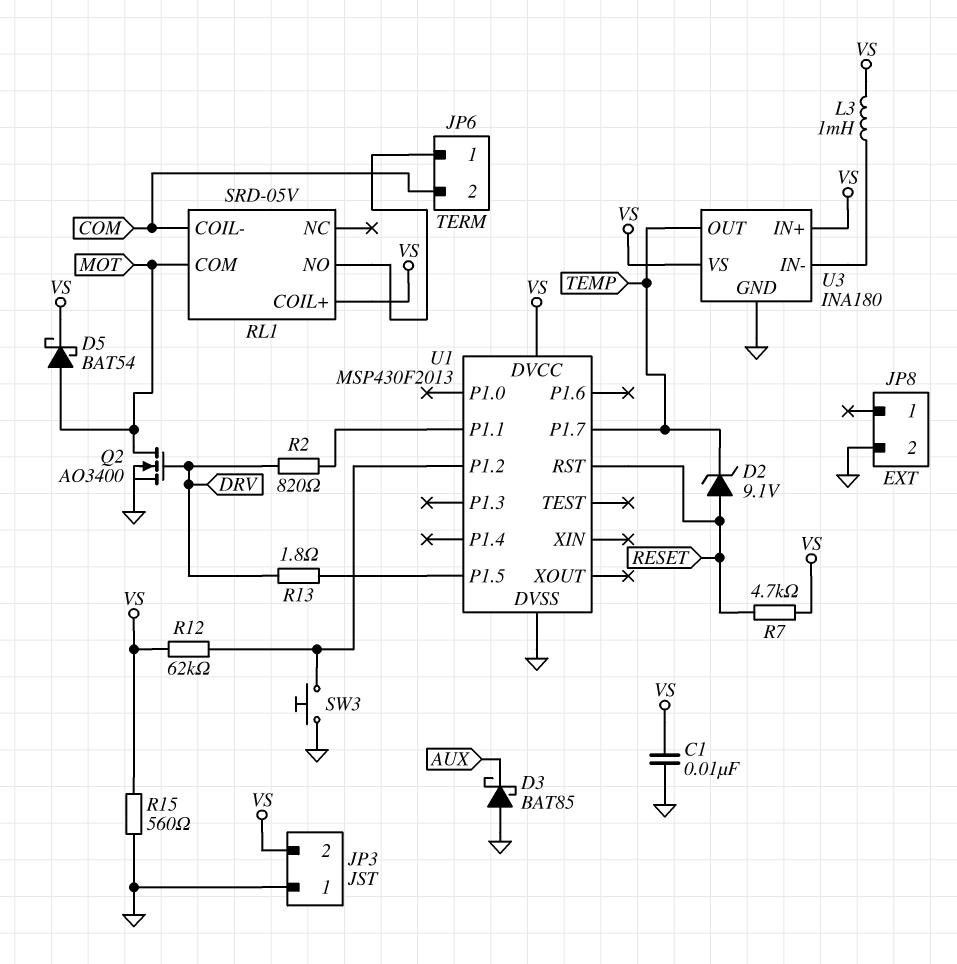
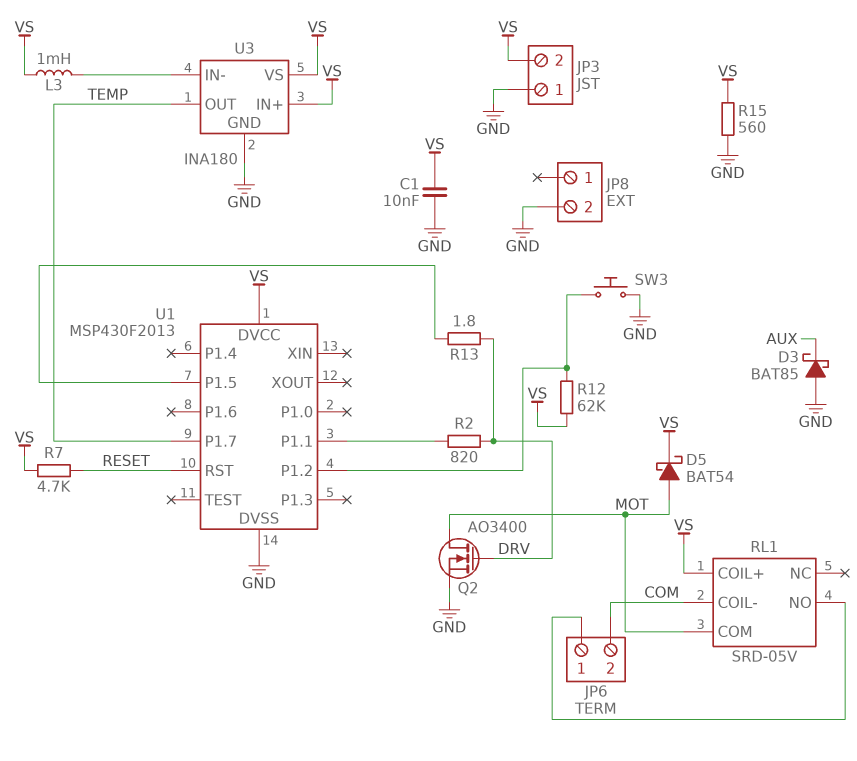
D2: zener 9.1V (A RESET, K TEMP) -> none

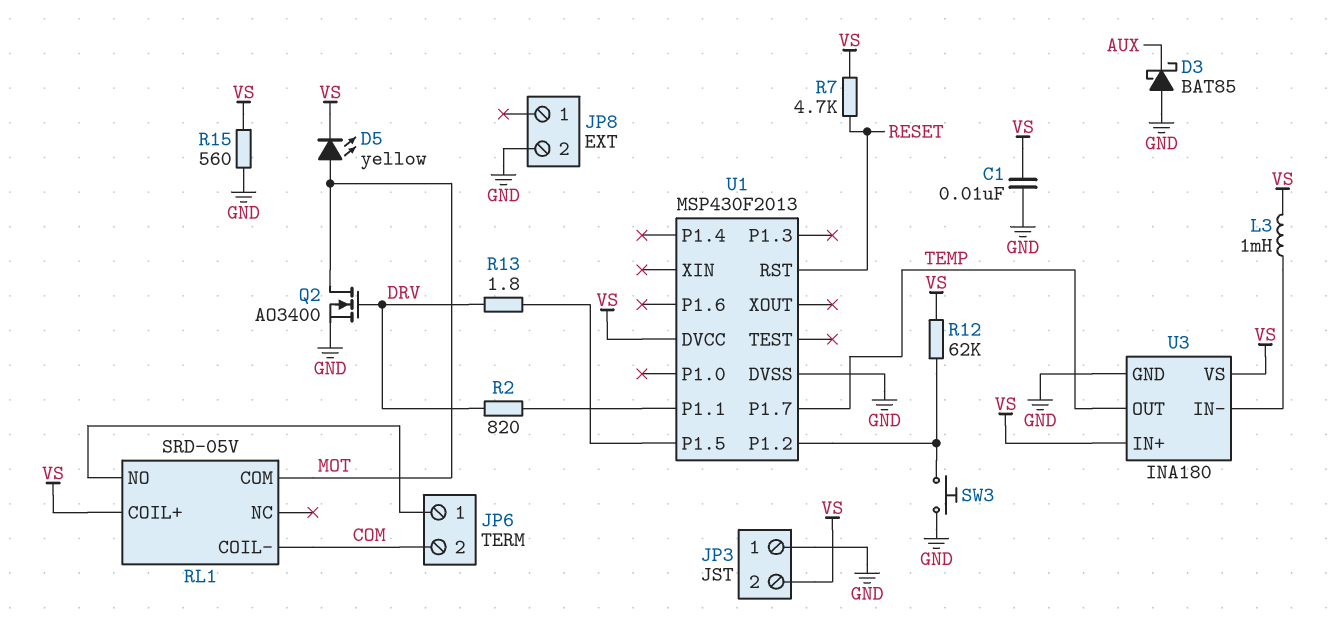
D5: schottky BAT54 (A MOT, K VS) -> LED yellow (A MOT, K VS)

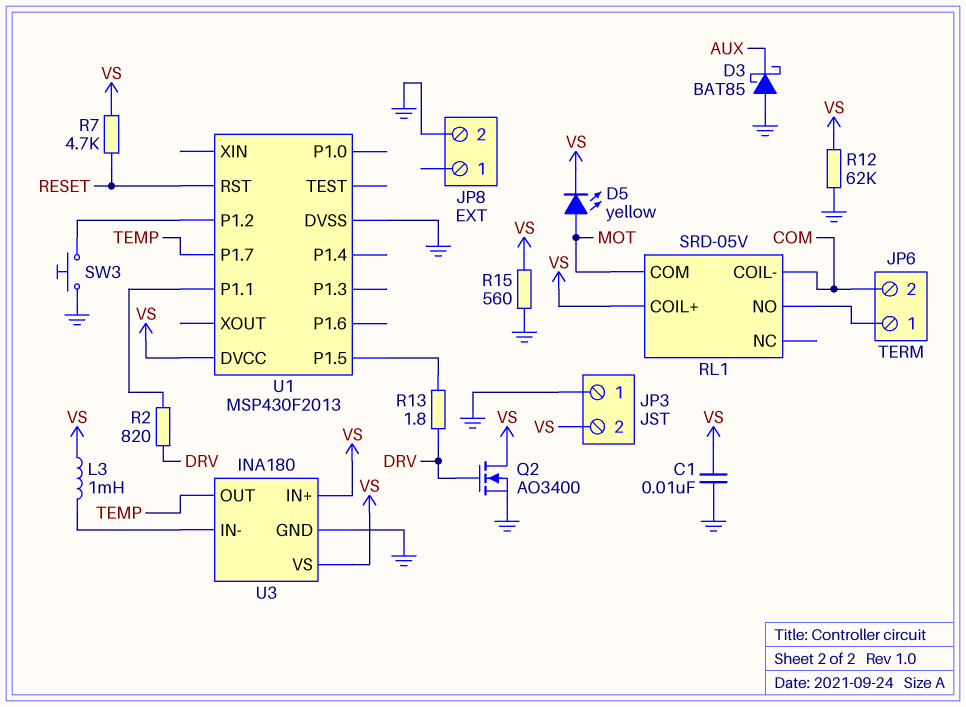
Q2: NMOS AO3400 (G DRV, D MOT, S GND) -> NMOS AO3400 (G DRV, D VS, S GND)
R12: 62k (U1/P1.2, VS) -> 62k (GND, VS)

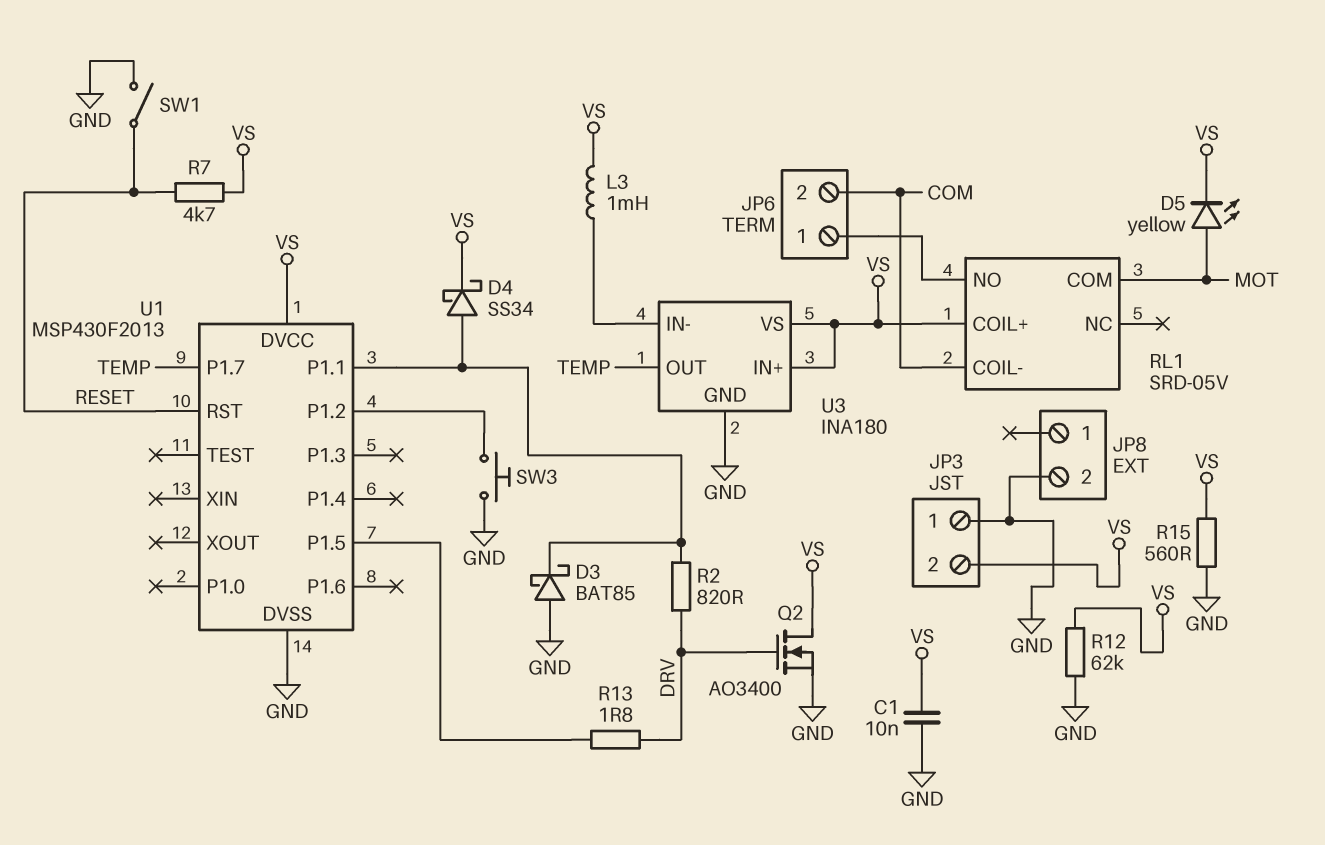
D3: schottky BAT85 (A GND, K AUX) -> schottky BAT85 (A GND, K U1/P1.1)
D4: none -> schottky SS34 (A U1/P1.1, K VS)
SW1: none -> switch (GND, RESET)

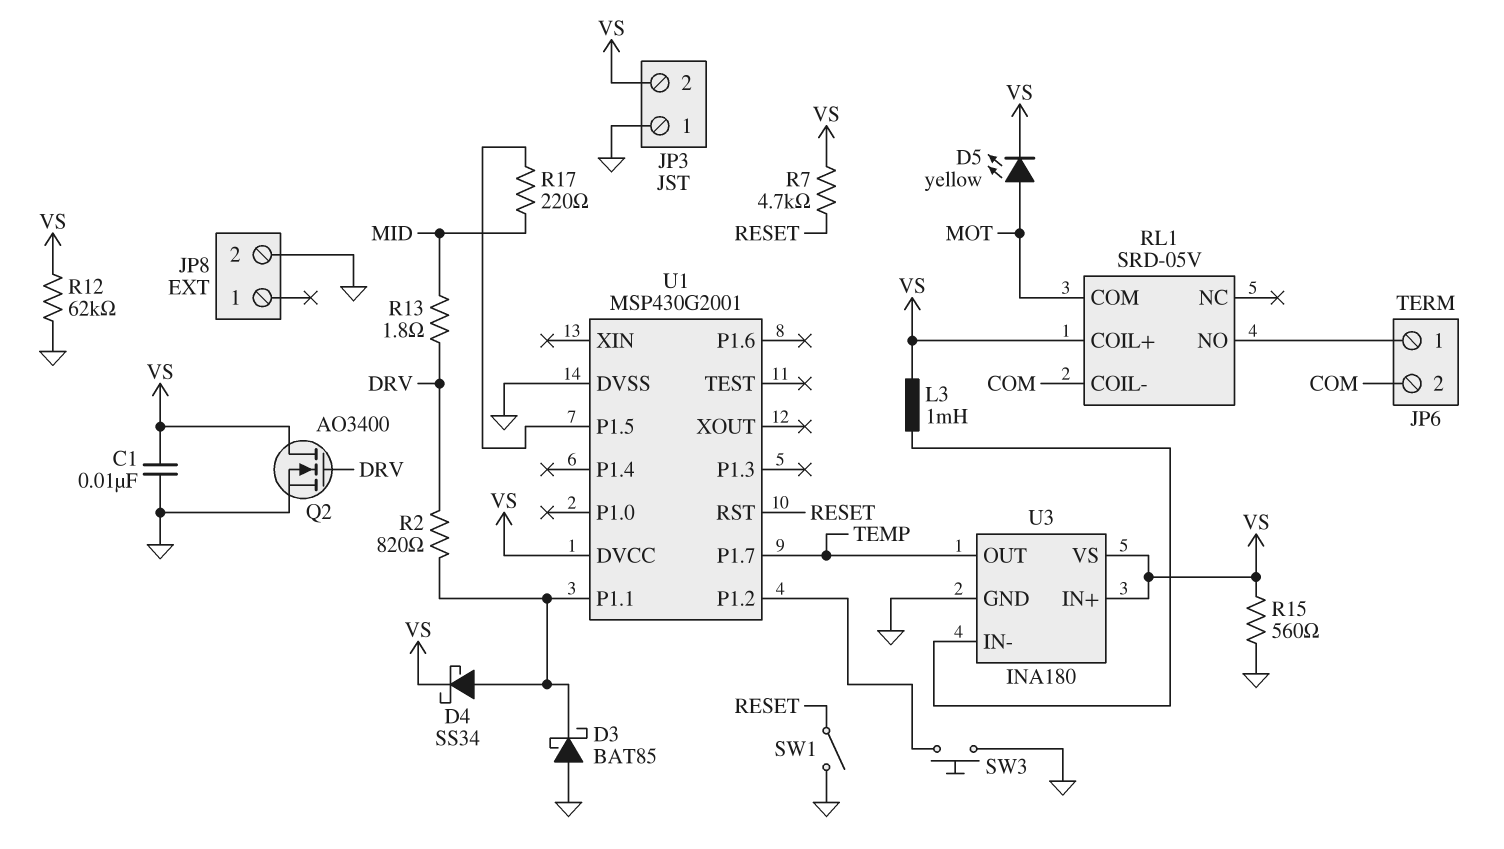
R13: 1.8 (DRV, U1/P1.5) -> 1.8 (DRV, MID)
R17: none -> 220 (MID, U1/P1.5)
U1: MSP430F2013 -> MSP430G2001

